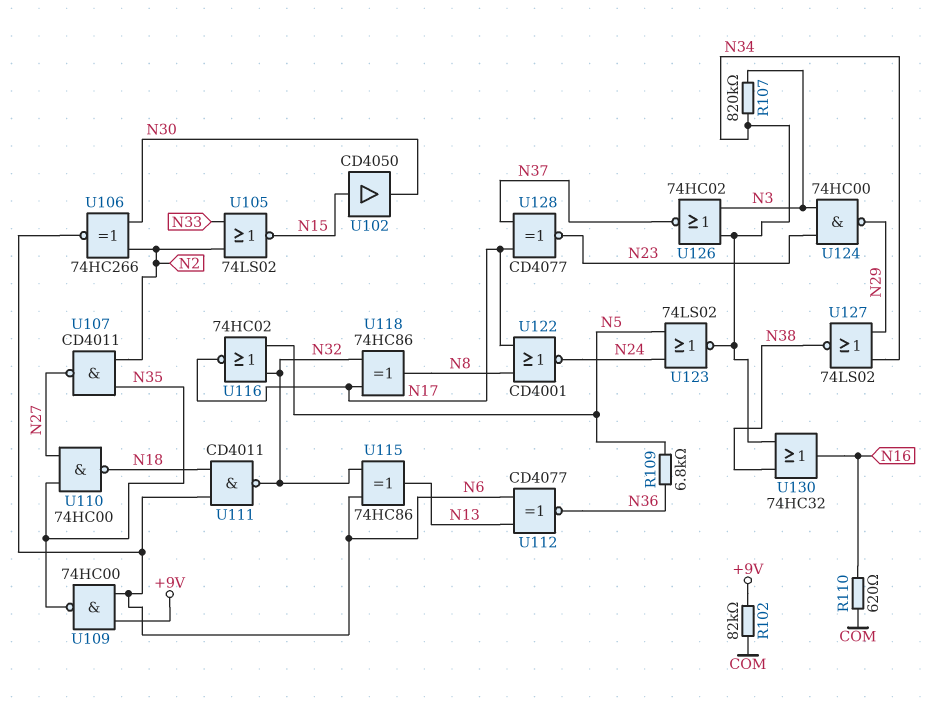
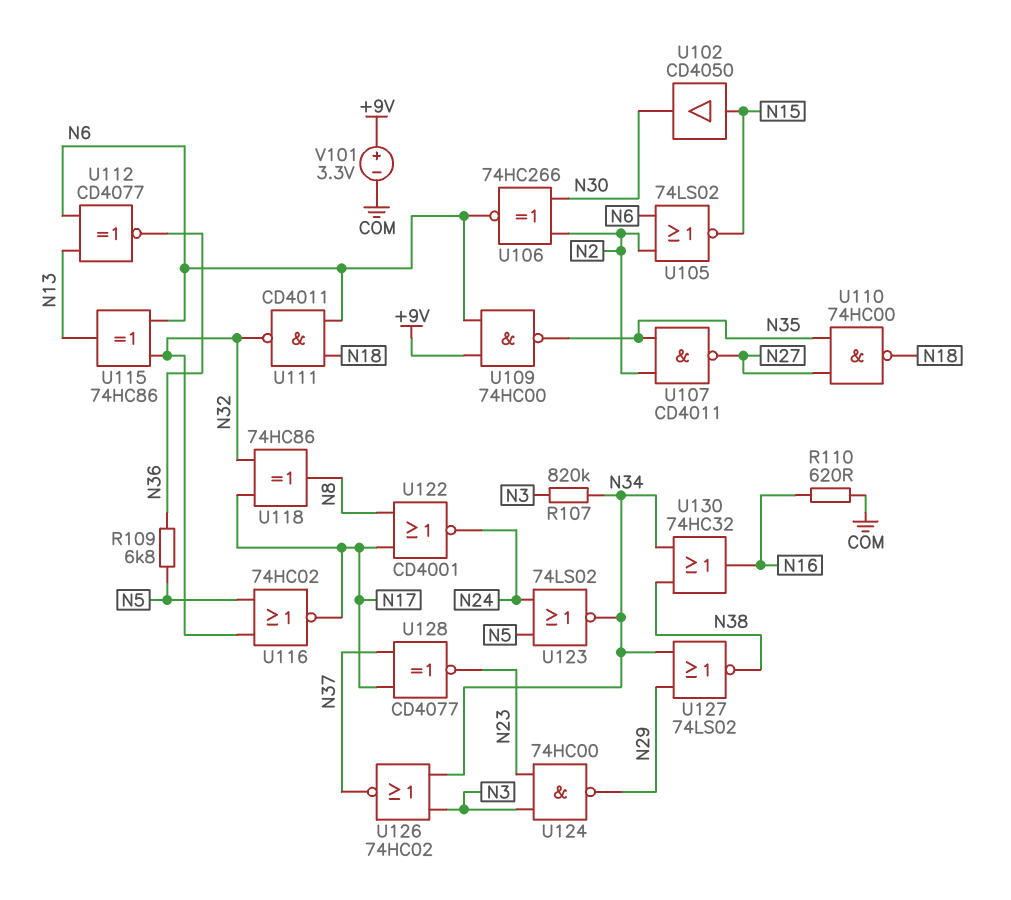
R102: 82k (+9V, COM) -> none
U105: NOR 74LS02 (in N2, in N33, out N15) -> NOR 74LS02 (in N2, in N6, out N15)
V101: none -> 3.3V (plus +9V, minus COM)

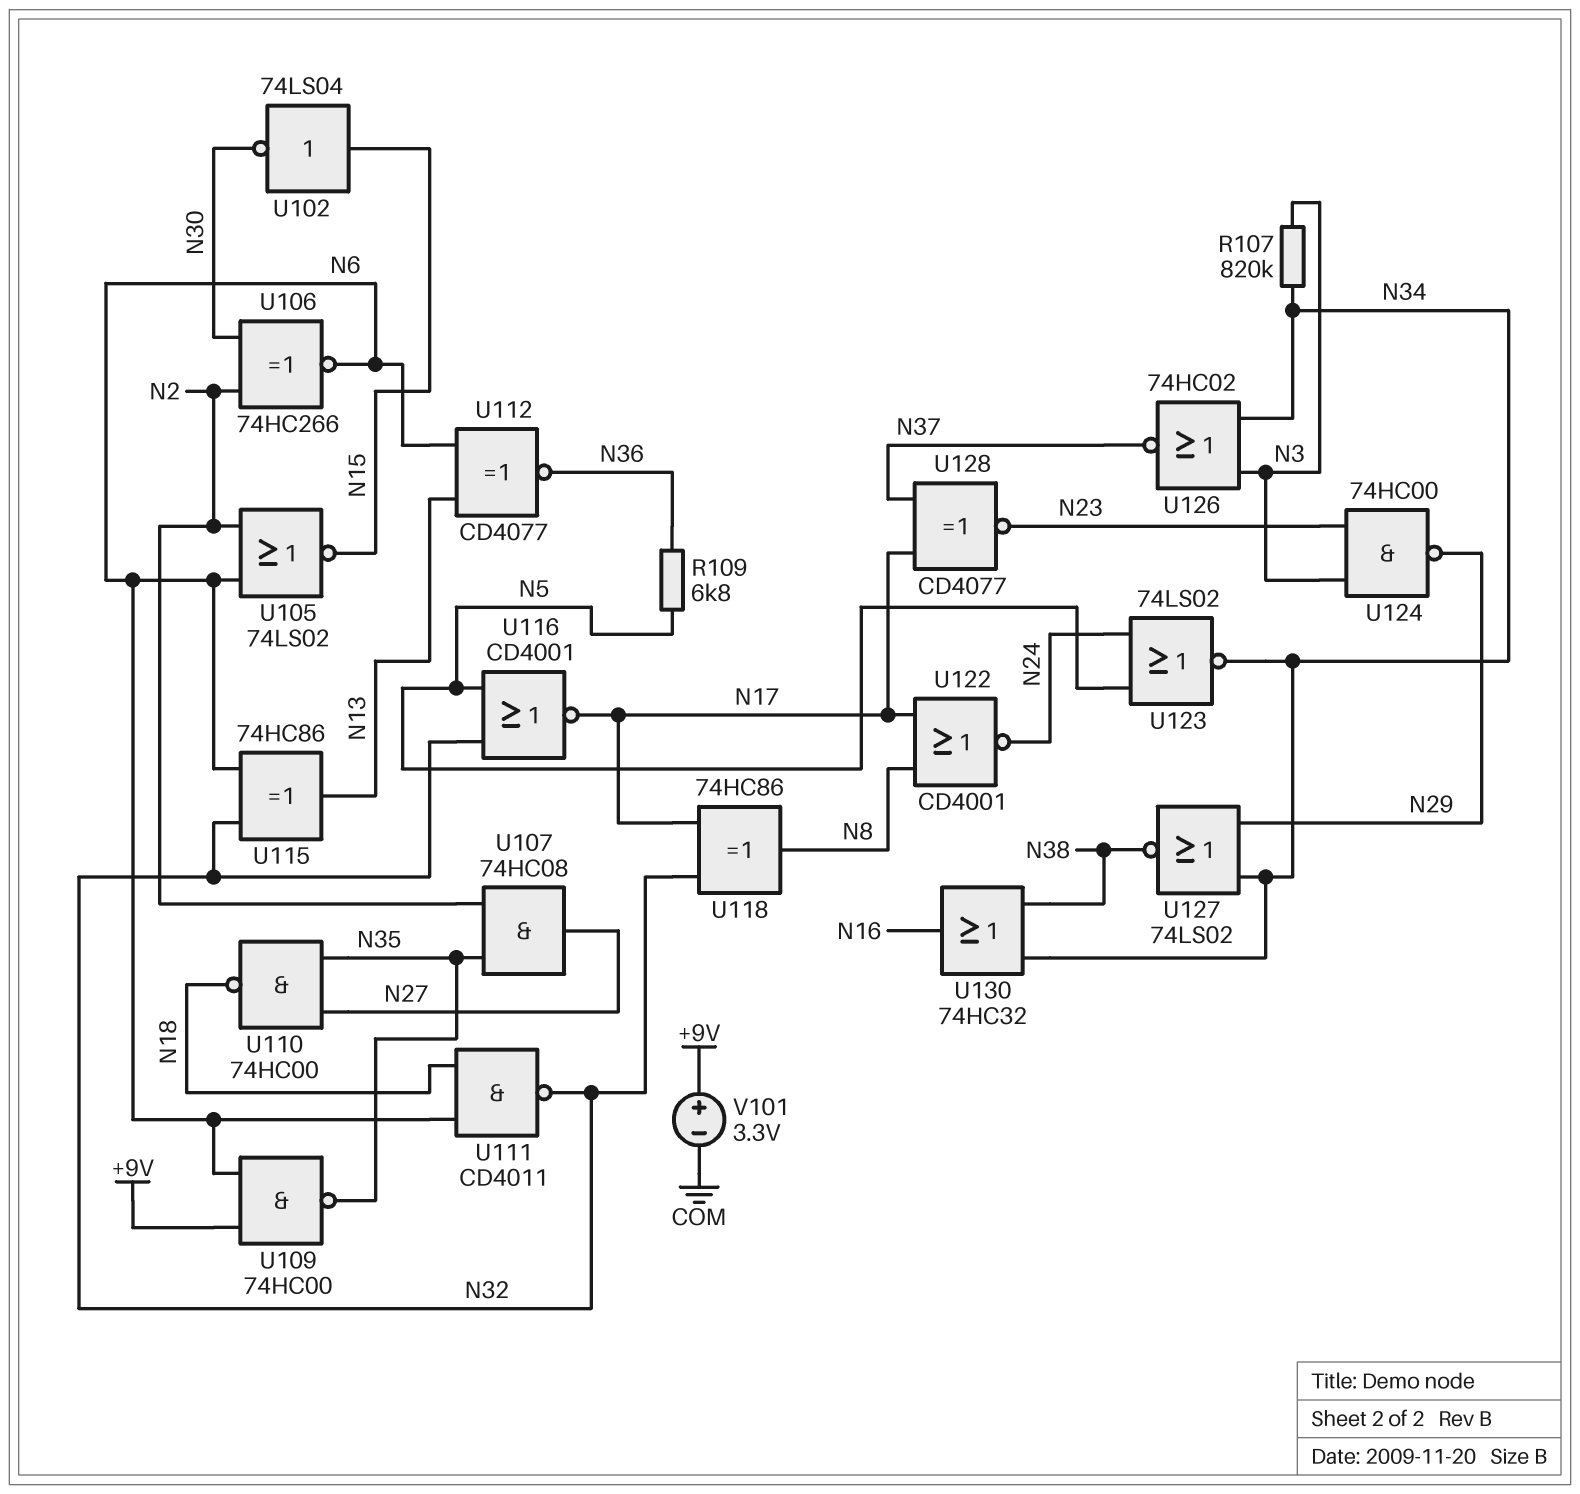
R110: 620 (COM, N16) -> none
U102: buffer CD4050 (in N15, out N30) -> NOT 74LS04 (in N15, out N30)
U107: NAND CD4011 (in N2, in N35, out N27) -> AND 74HC08 (in N2, in N35, out N27)
U116: NOR 74HC02 (in N5, in N32, out N17) -> NOR CD4001 (in N5, in N32, out N17)

